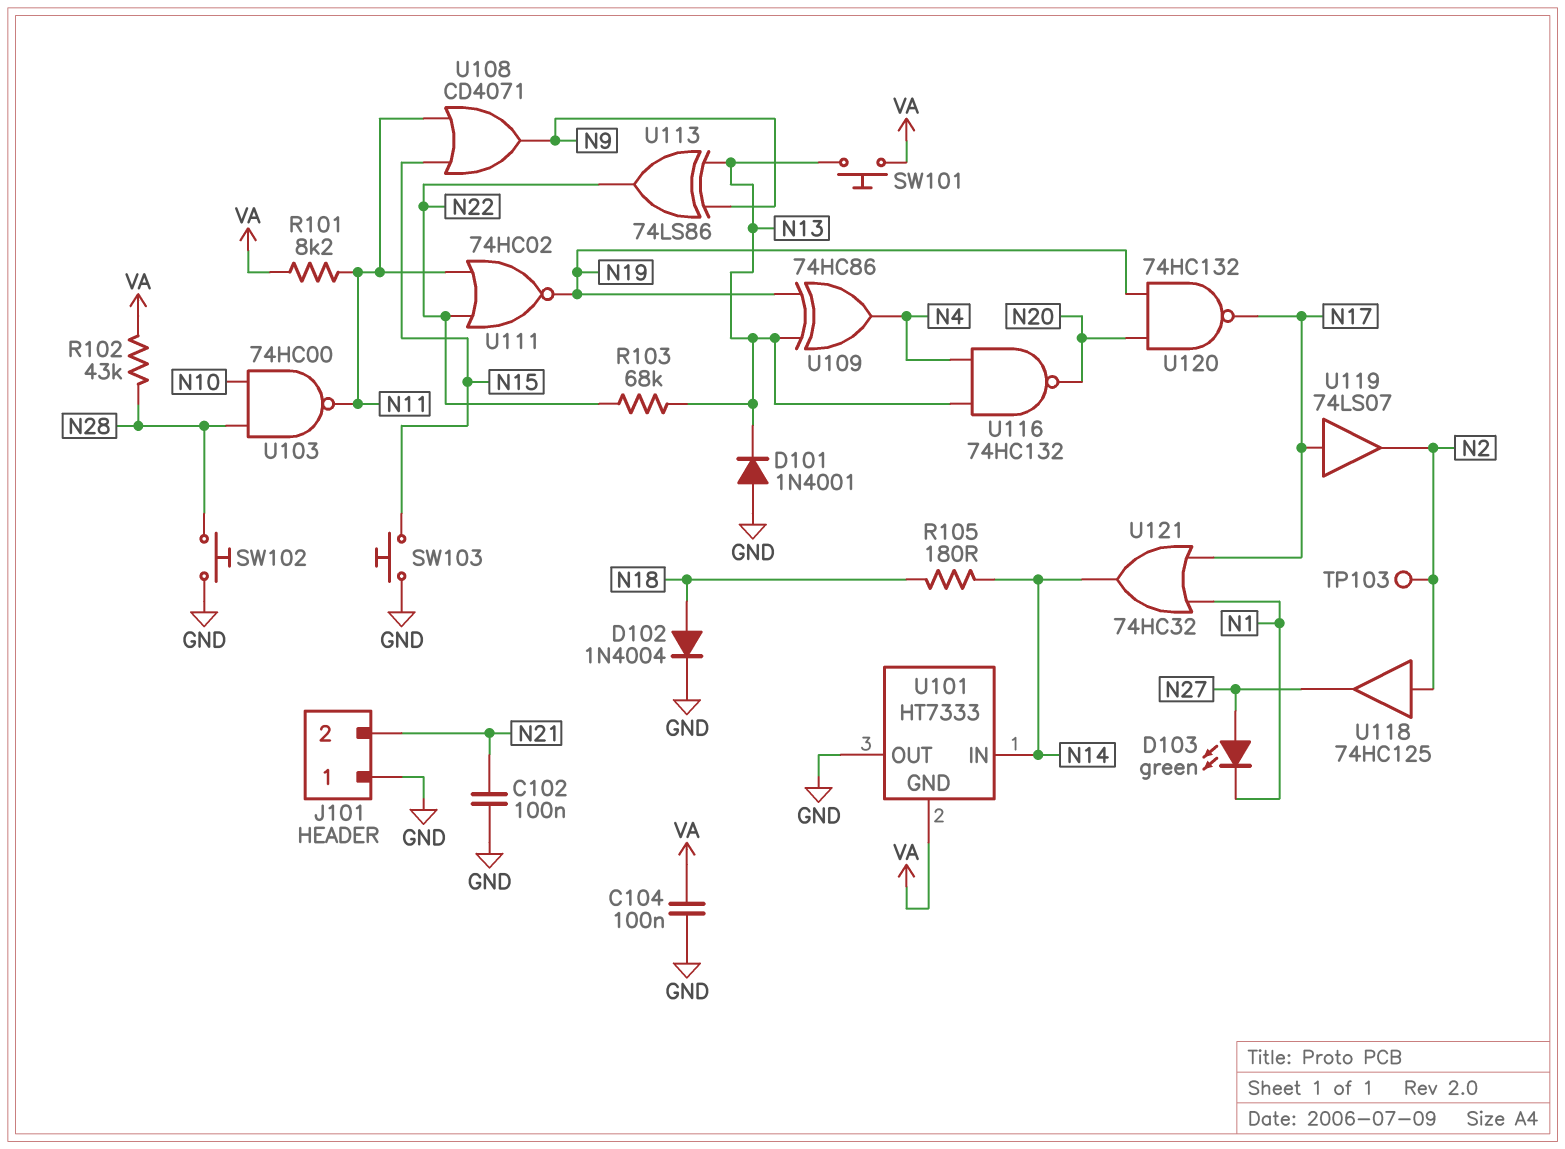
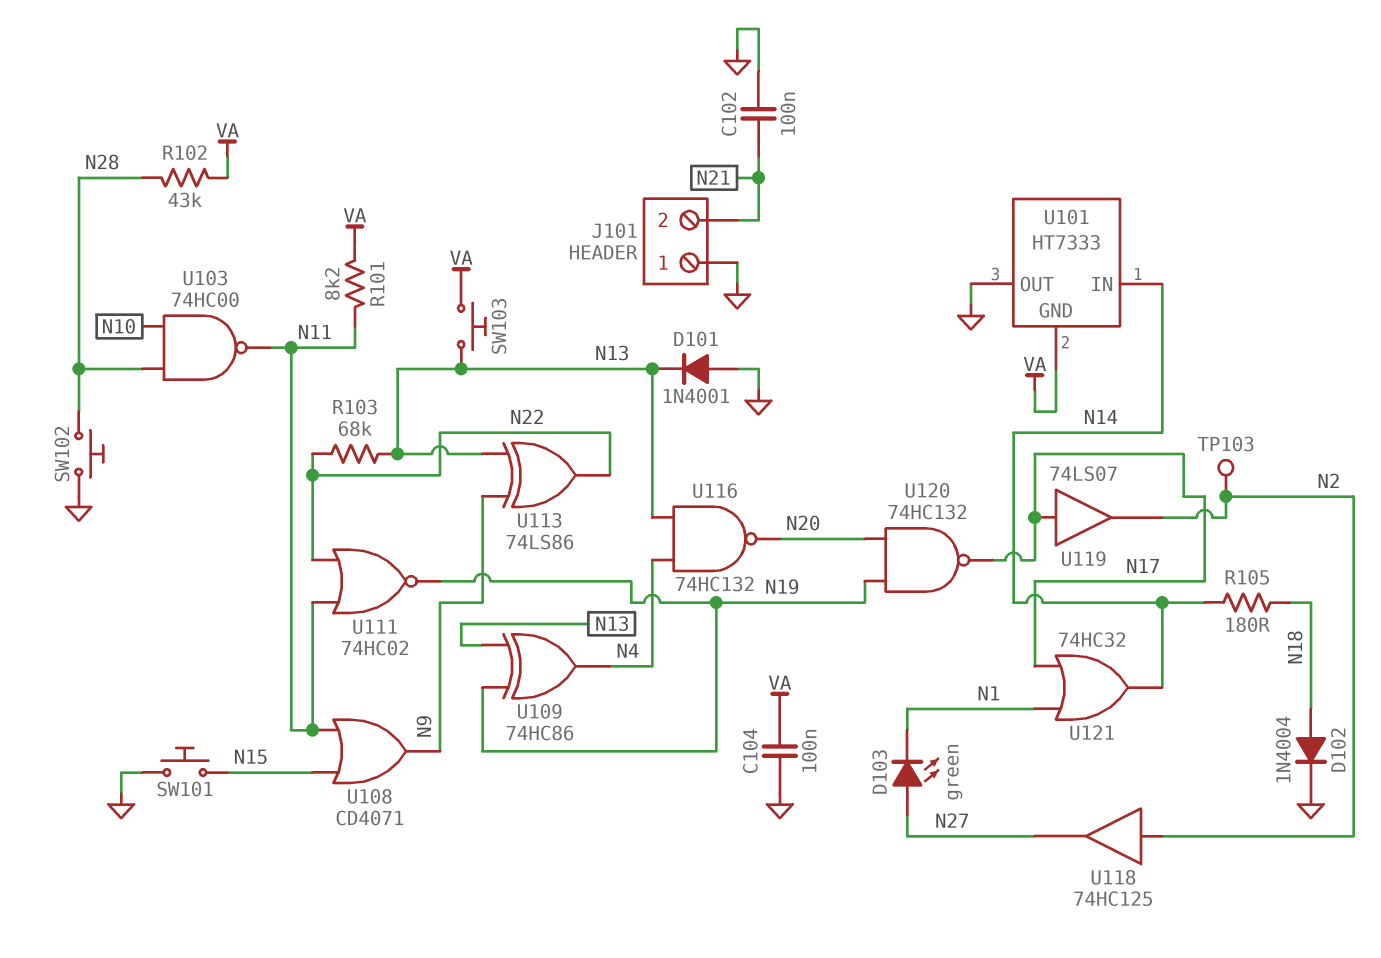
SW101: button (N13, VA) -> button (GND, N15)
SW103: button (GND, N15) -> button (N13, VA)

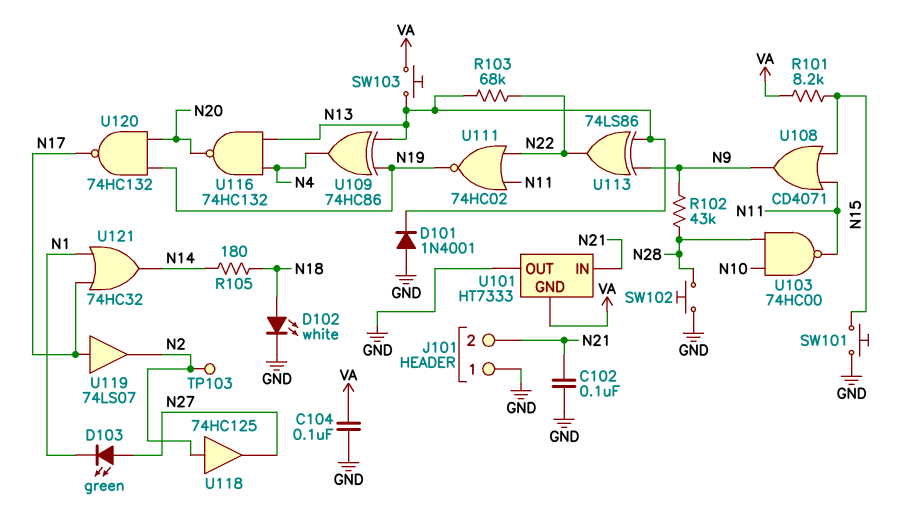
D102: diode 1N4004 (A N18, K GND) -> LED white (A N18, K GND)
R101: 8.2k (N11, VA) -> 8.2k (N15, VA)
R102: 43k (N28, VA) -> 43k (N9, N28)
U101 pin IN: N14 -> N21

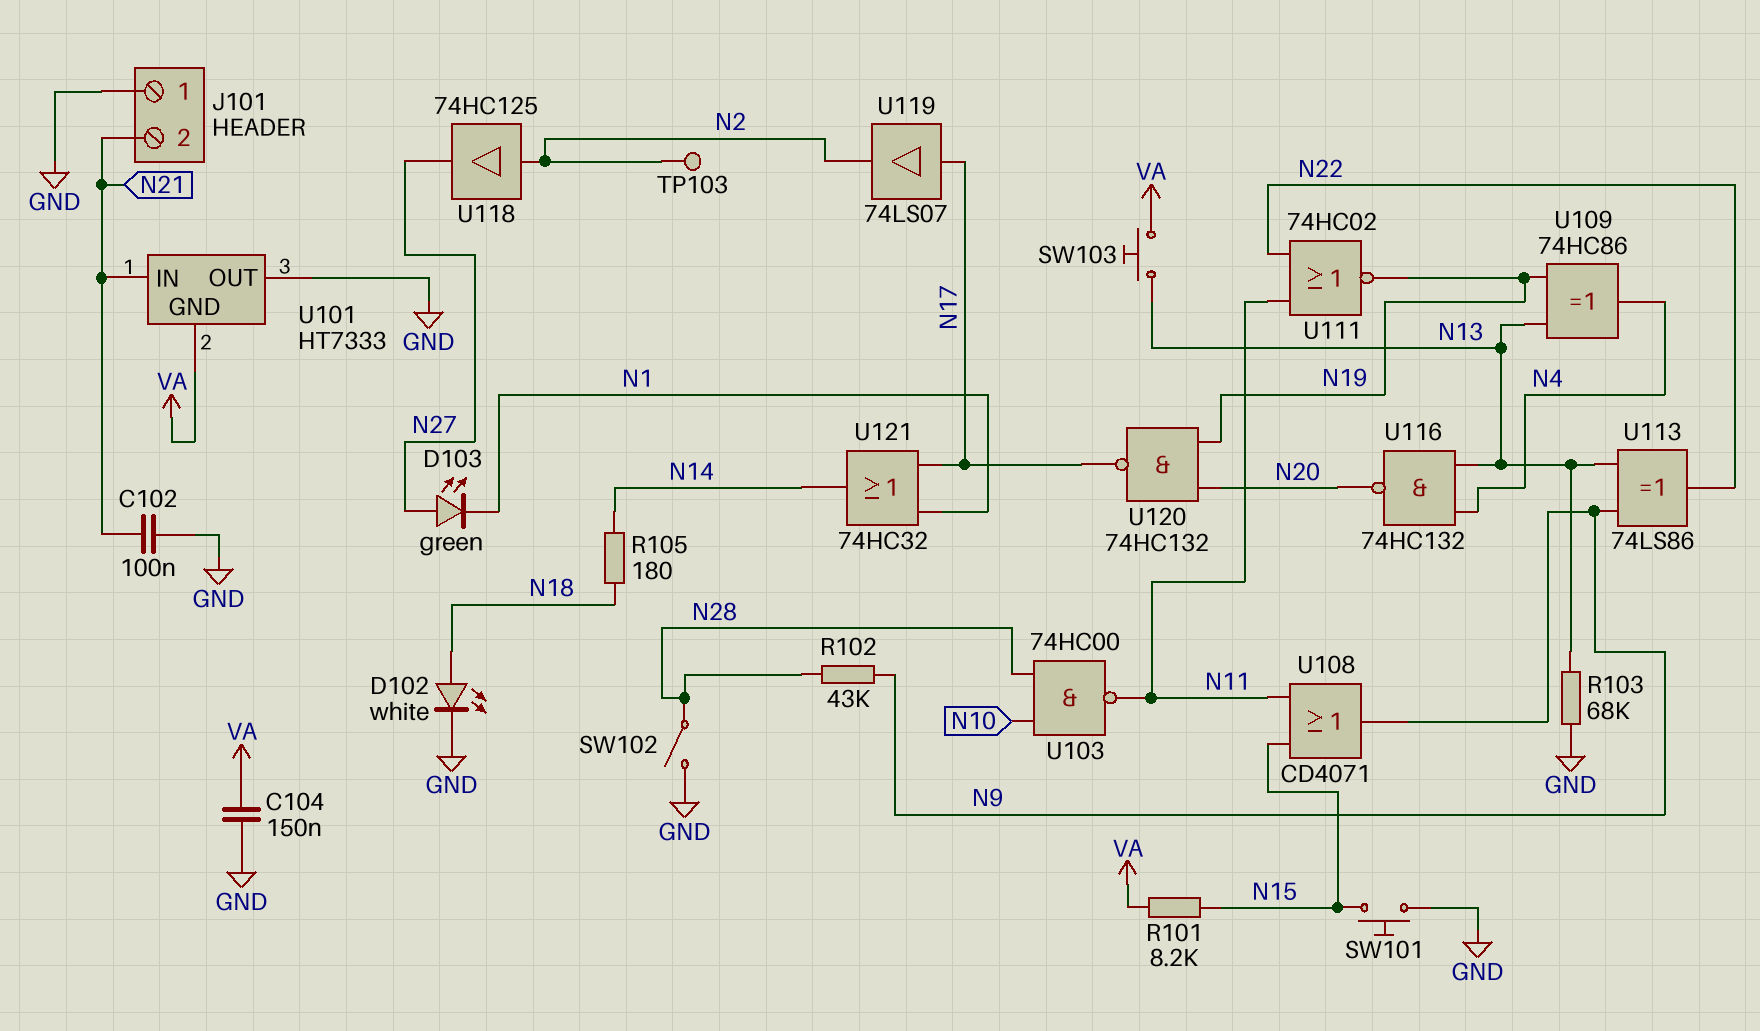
C104: 100nF (GND, VA) -> 150nF (GND, VA)
D101: diode 1N4001 (A GND, K N13) -> none
R103: 68k (N13, N22) -> 68k (GND, N13)
SW102: button (GND, N28) -> switch (GND, N28)

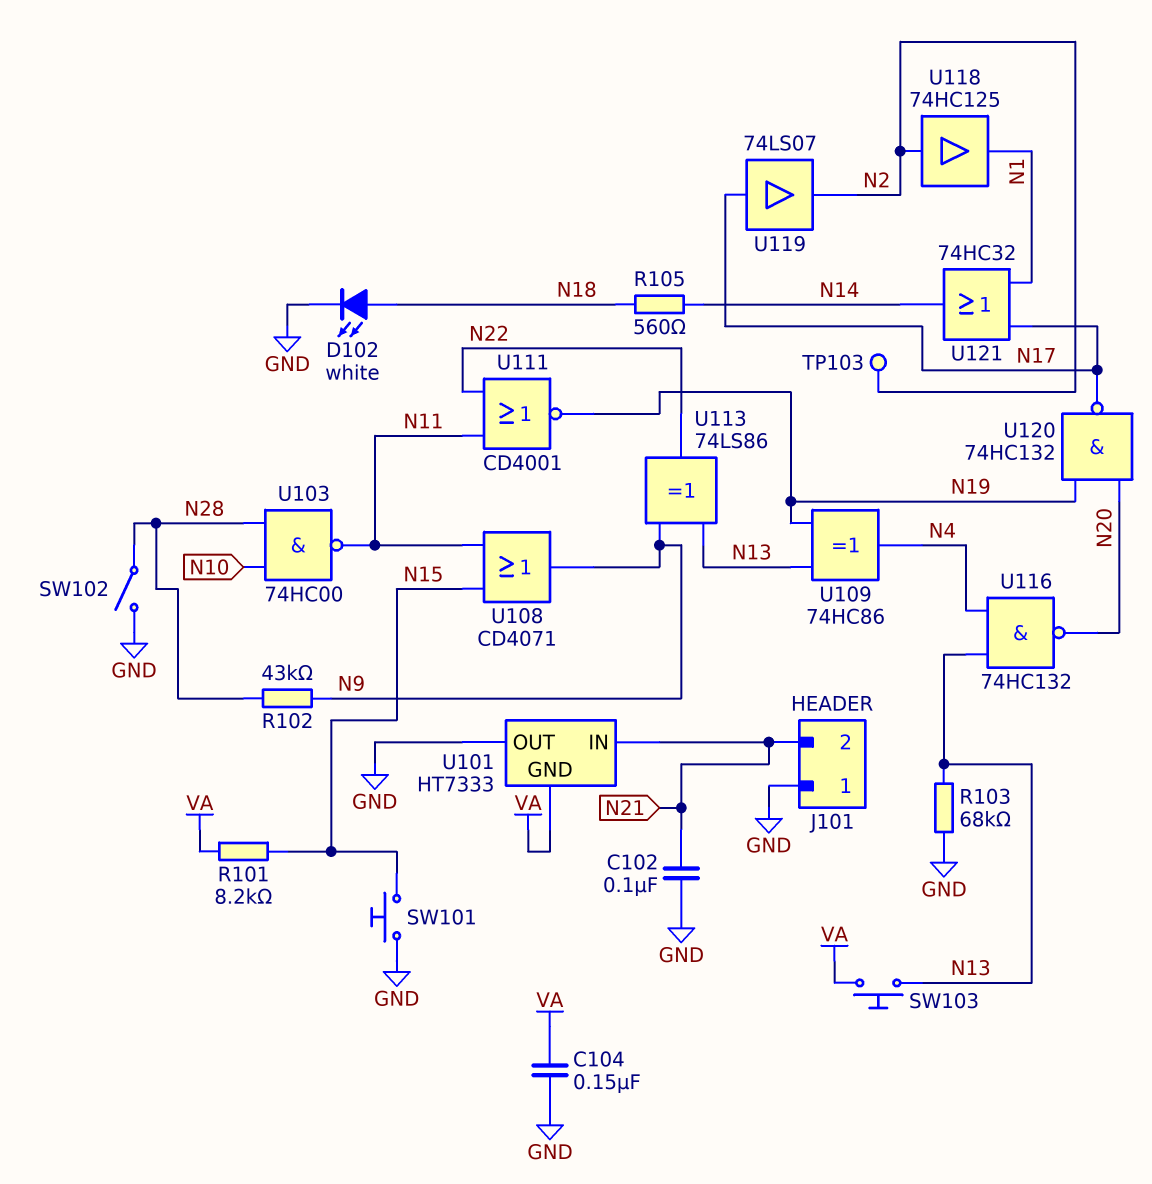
D103: LED green (A N27, K N1) -> none
R105: 180 (N14, N18) -> 560 (N14, N18)
U111: NOR 74HC02 (in N11, in N22, out N19) -> NOR CD4001 (in N11, in N22, out N19)
U118: buffer 74HC125 (in N2, out N27) -> buffer 74HC125 (in N2, out N1)

